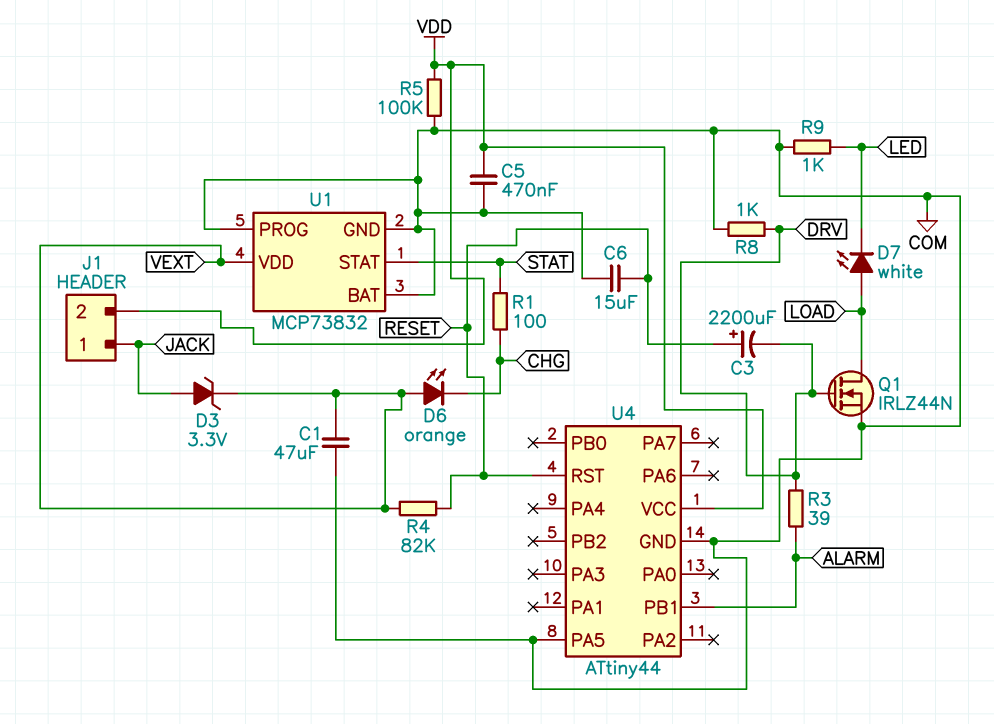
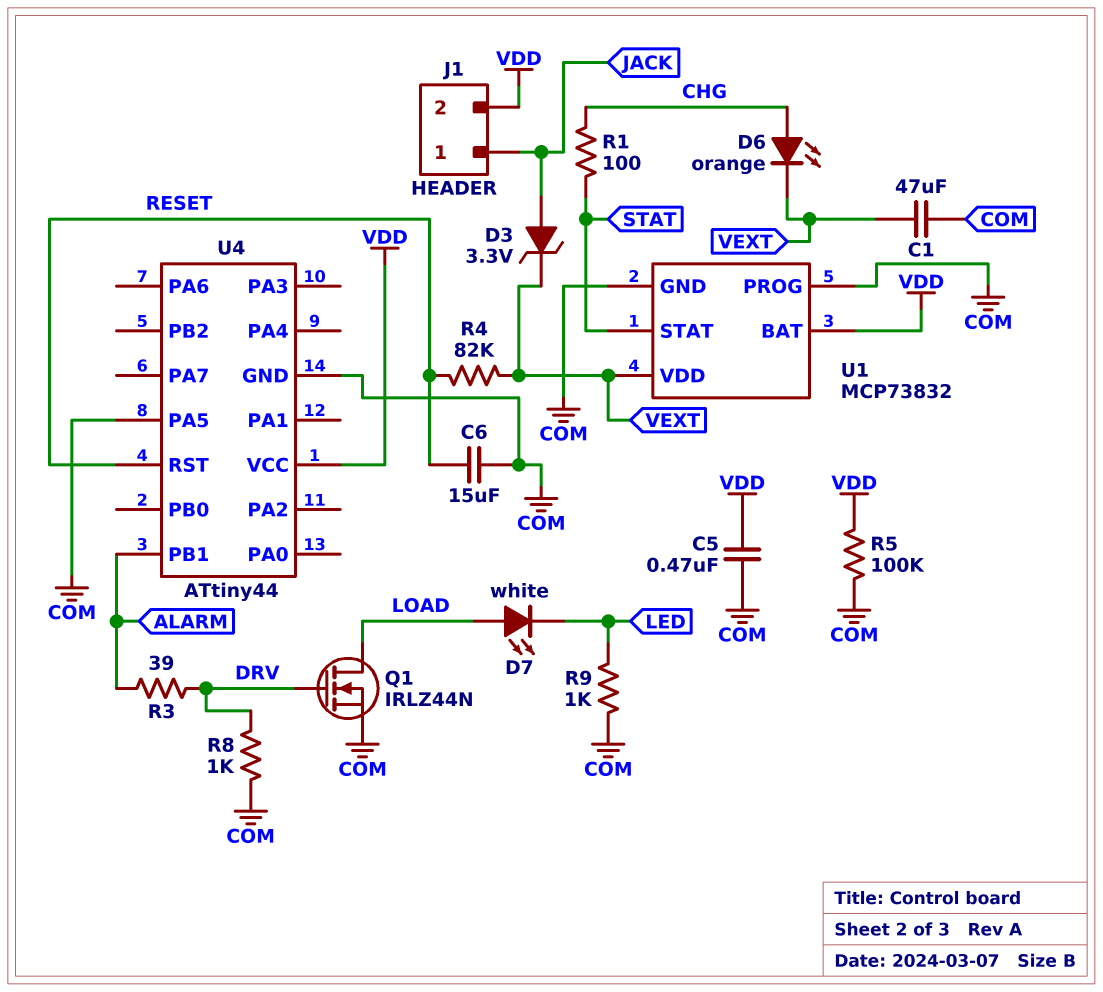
C3: 2200uF (plus RESET, minus DRV) -> none
D6: LED orange (A VEXT, K CHG) -> LED orange (A CHG, K VEXT)
U1 pin BAT: COM -> VDD

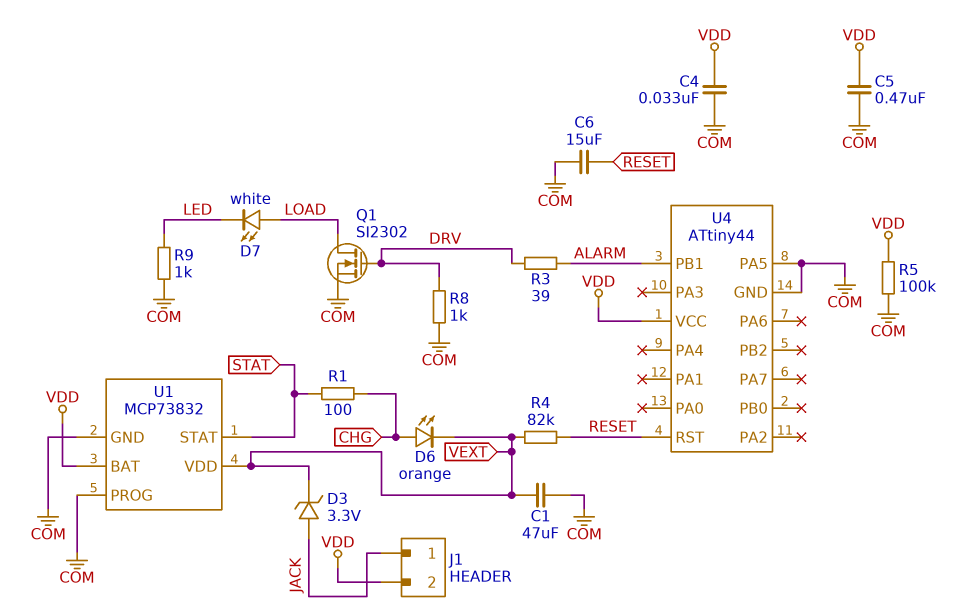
C4: none -> 33nF (COM, VDD)
Q1: NMOS IRLZ44N (G DRV, D LOAD, S COM) -> NMOS SI2302 (G DRV, D LOAD, S COM)

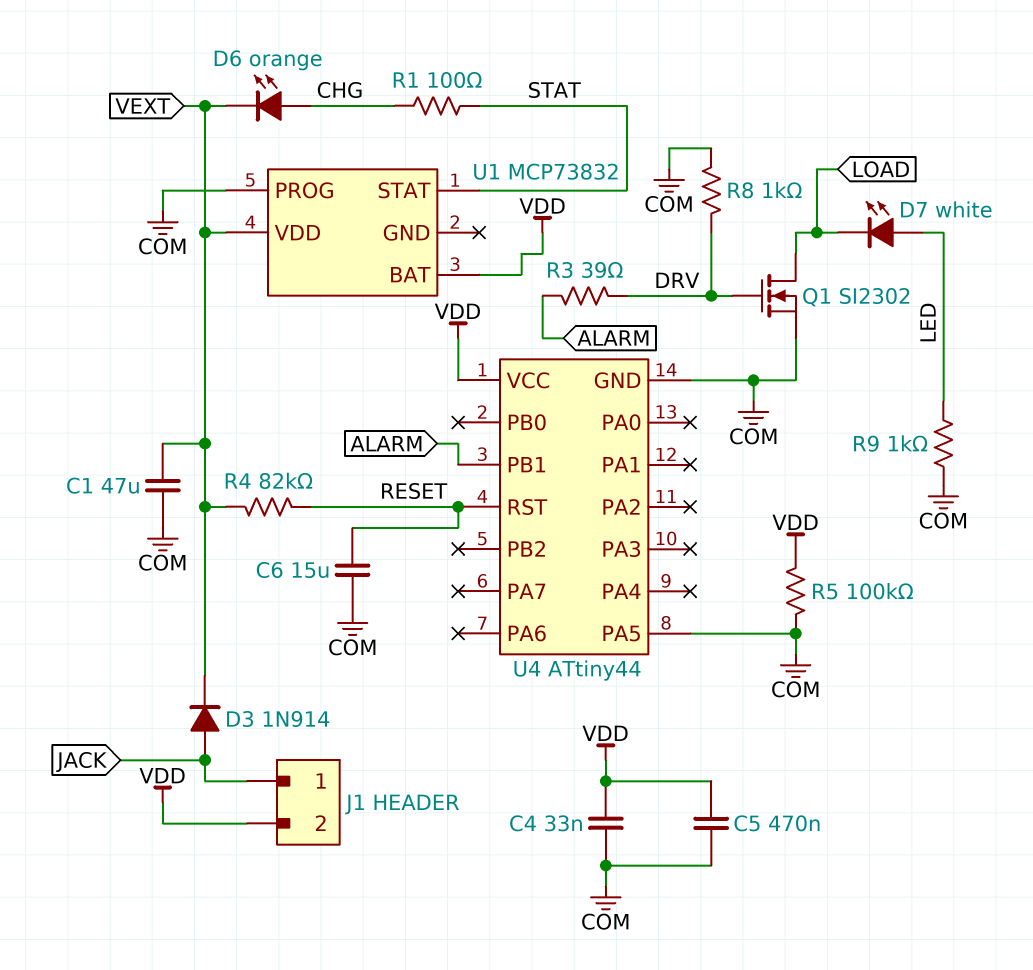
D3: zener 3.3V (A JACK, K VEXT) -> diode 1N914 (A JACK, K VEXT)
D7: LED white (A LOAD, K LED) -> LED white (A LED, K LOAD)
U1 pin GND: COM -> none

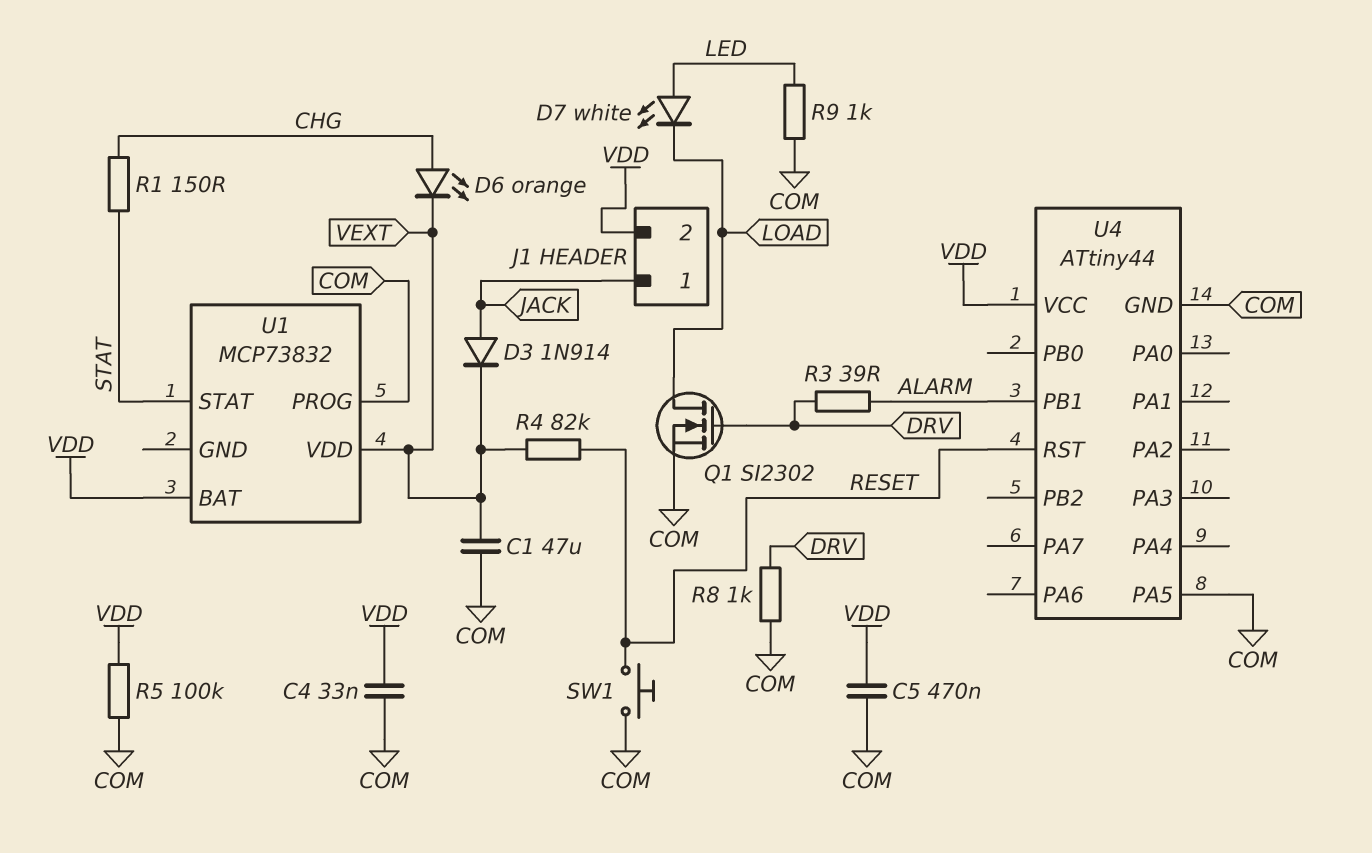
C6: 15uF (COM, RESET) -> none
R1: 100 (CHG, STAT) -> 150 (CHG, STAT)
SW1: none -> button (COM, RESET)

